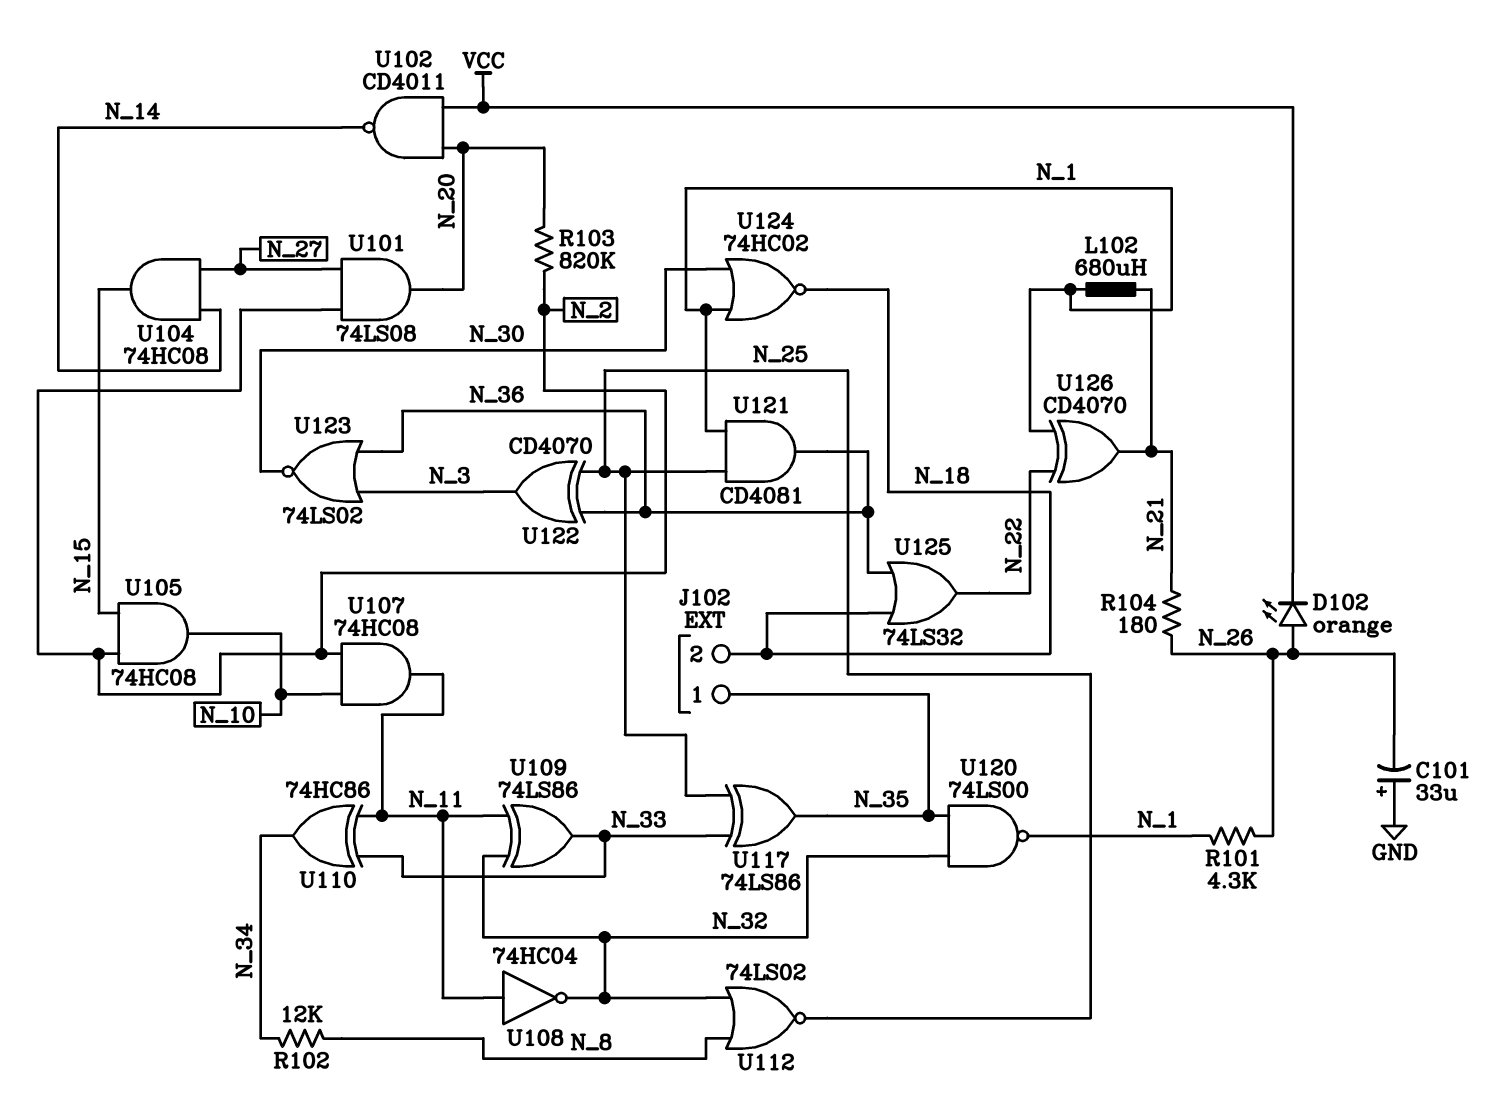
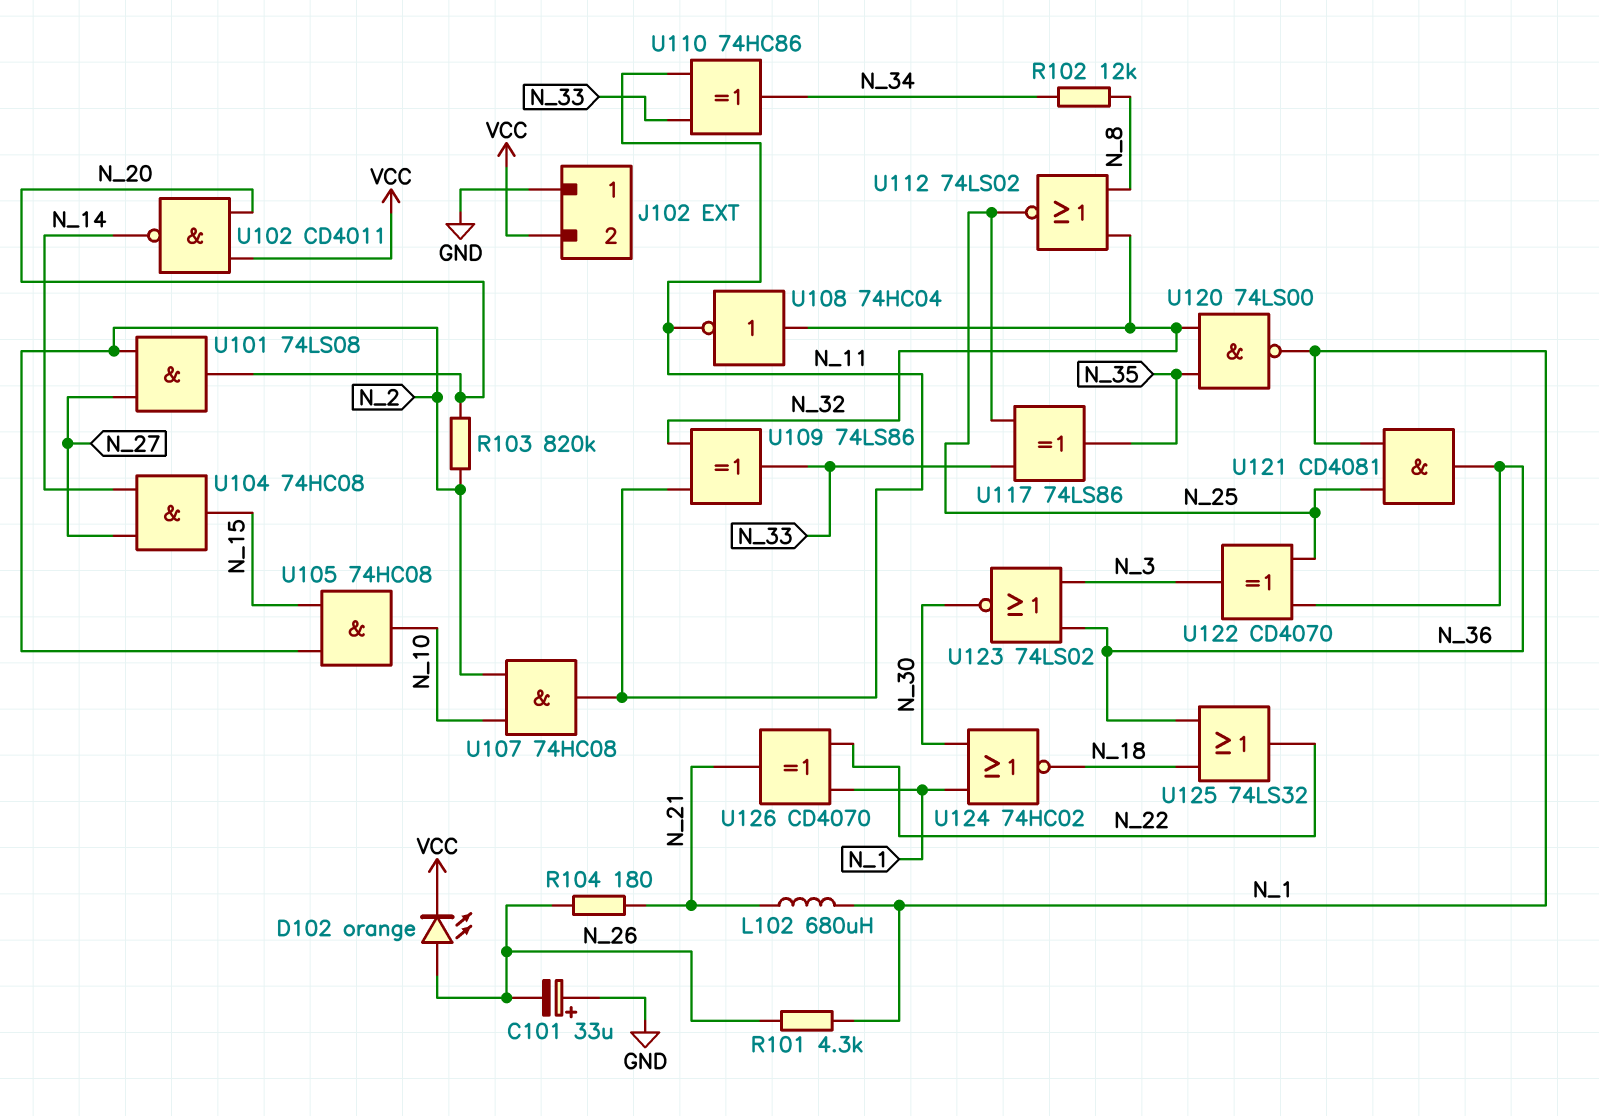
J102 pin 1: N_35 -> GND
J102 pin 2: N_18 -> VCC
U108: NOT 74HC04 (in N_11, out N_32) -> NOT 74HC04 (in N_32, out N_11)

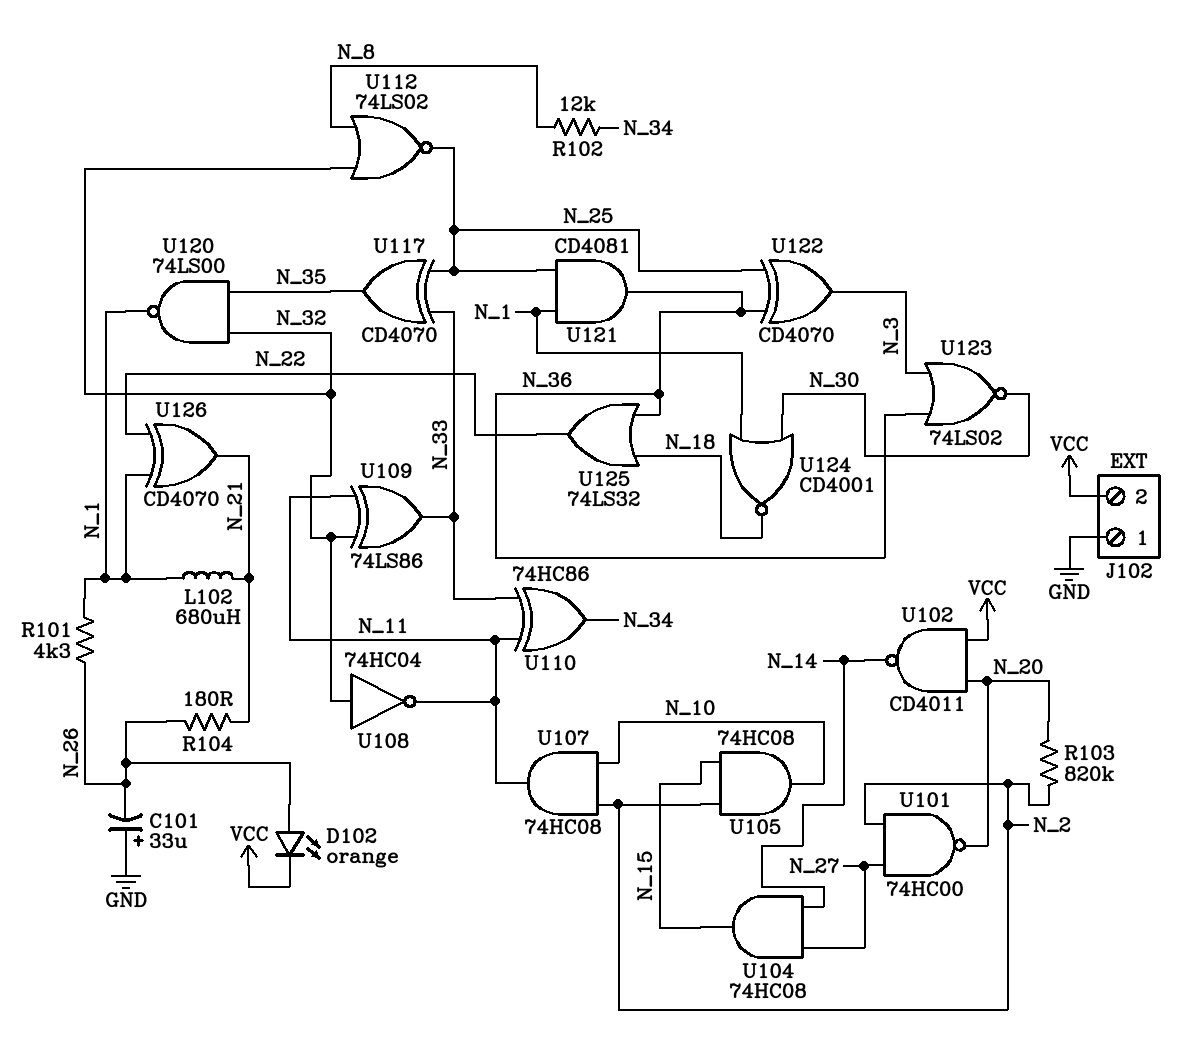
U101: AND 74LS08 (in N_2, in N_27, out N_20) -> NAND 74HC00 (in N_2, in N_27, out N_20)
U117: XOR 74LS86 (in N_25, in N_33, out N_35) -> XOR CD4070 (in N_25, in N_33, out N_35)
U124: NOR 74HC02 (in N_1, in N_30, out N_18) -> NOR CD4001 (in N_1, in N_30, out N_18)

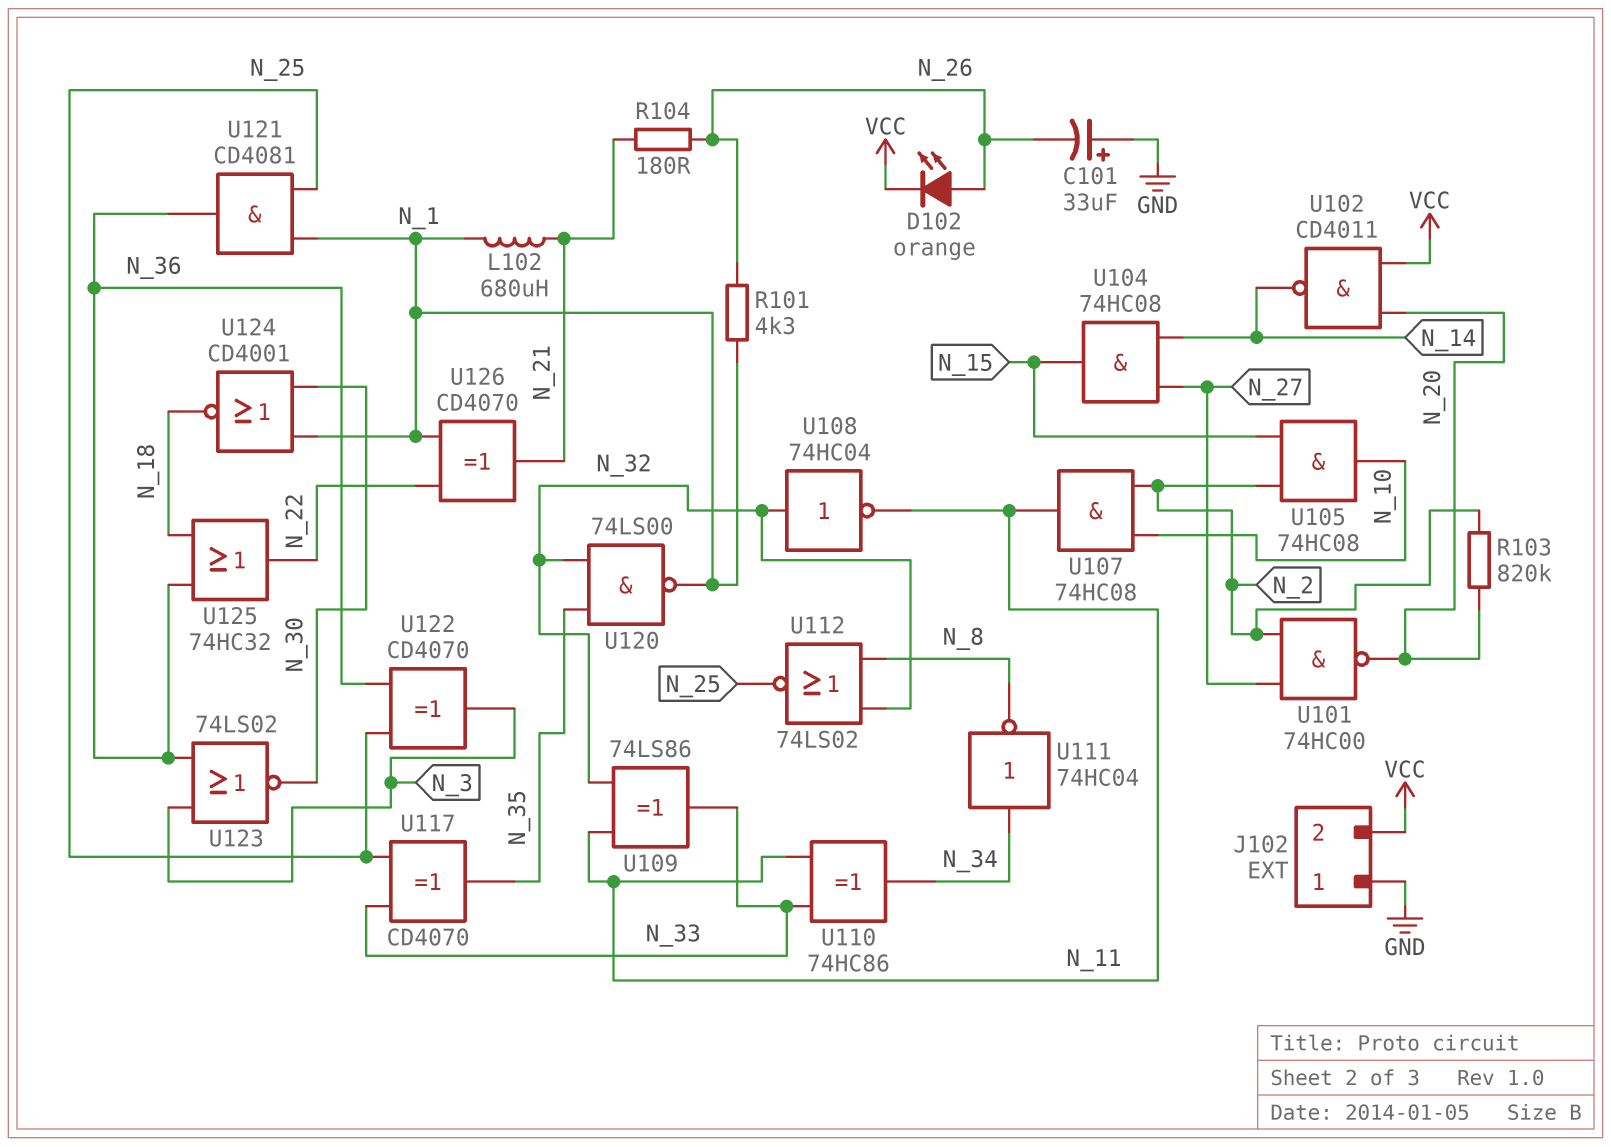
R102: 12k (N_8, N_34) -> none
U111: none -> NOT 74HC04 (in N_34, out N_8)
U125: OR 74LS32 (in N_18, in N_36, out N_22) -> OR 74HC32 (in N_18, in N_36, out N_22)

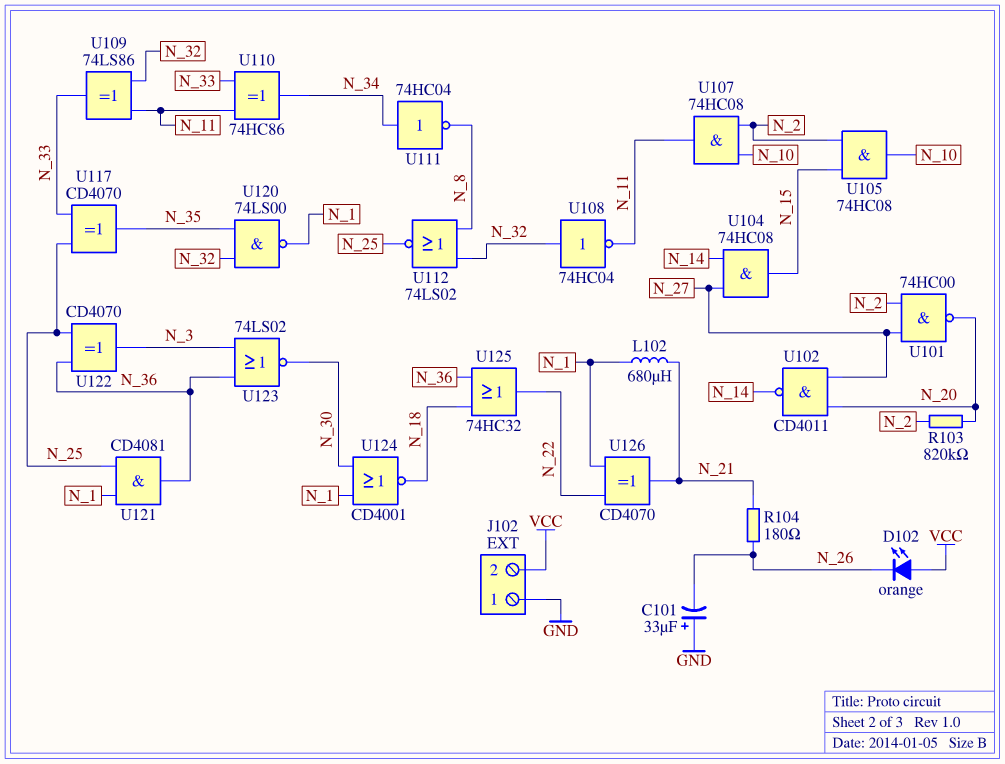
D102: LED orange (A N_26, K VCC) -> LED orange (A VCC, K N_26)
R101: 4.3k (N_1, N_26) -> none
U102: NAND CD4011 (in N_20, in VCC, out N_14) -> NAND CD4011 (in N_20, in N_27, out N_14)

